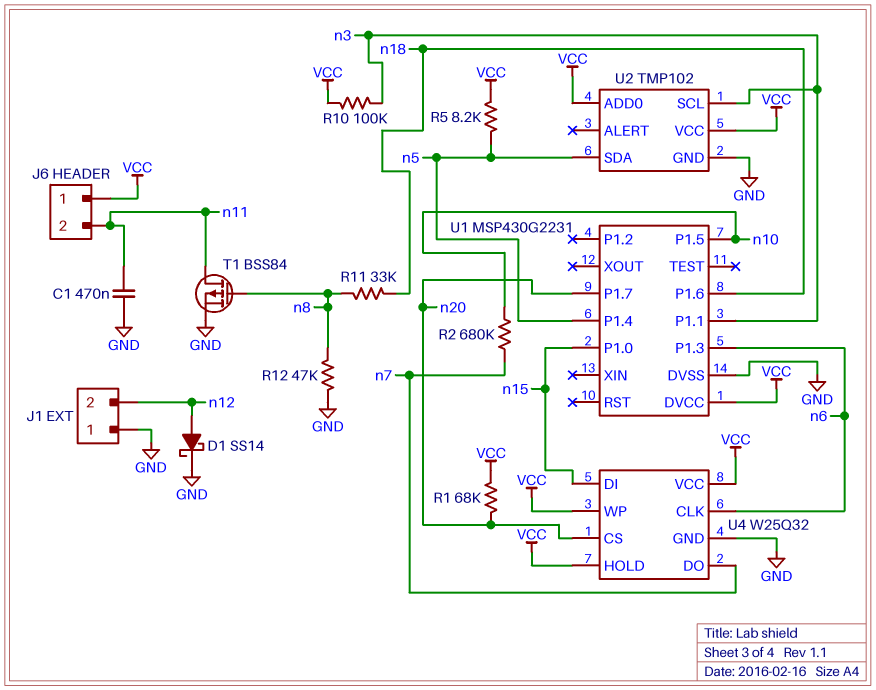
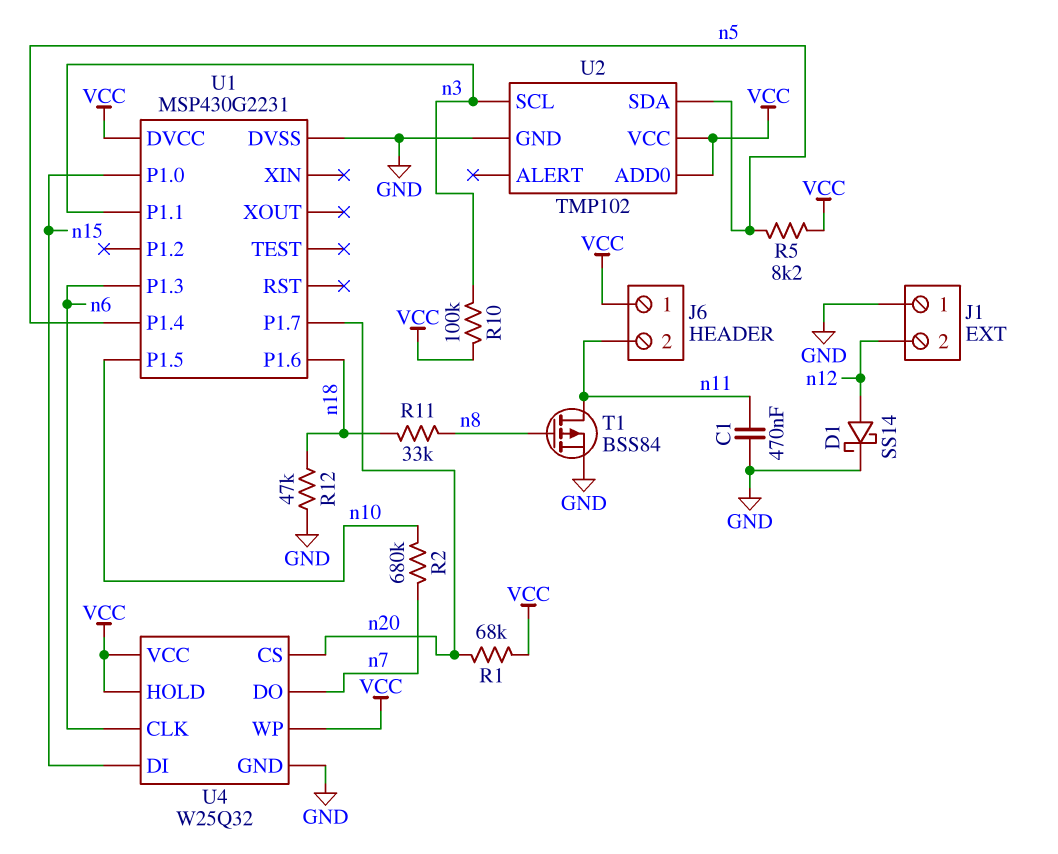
R12: 47k (GND, n8) -> 47k (GND, n18)

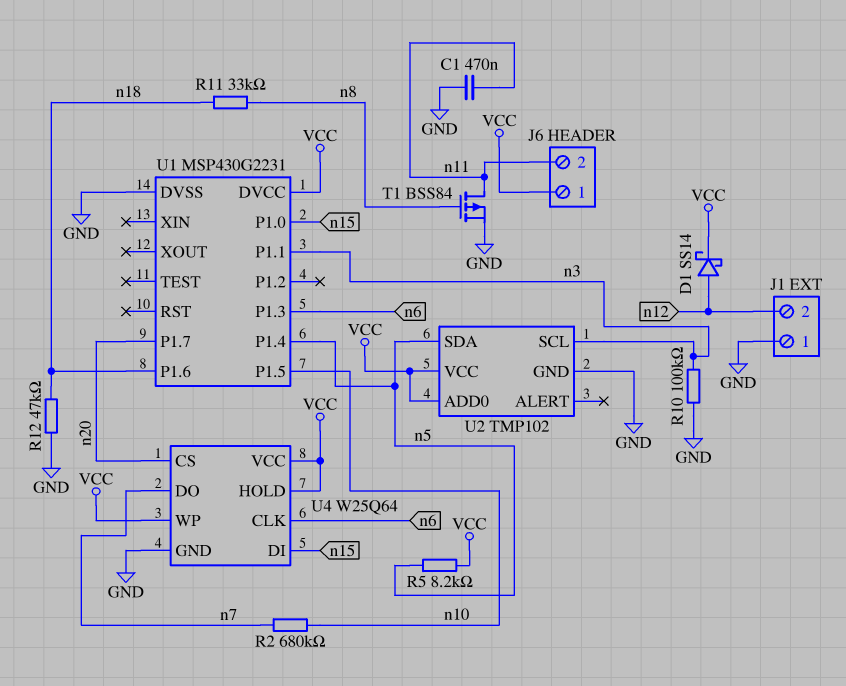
D1: schottky SS14 (A n12, K GND) -> schottky SS14 (A n12, K VCC)
R1: 68k (VCC, n20) -> none
R10: 100k (VCC, n3) -> 100k (GND, n3)
U4: W25Q32 -> W25Q64

